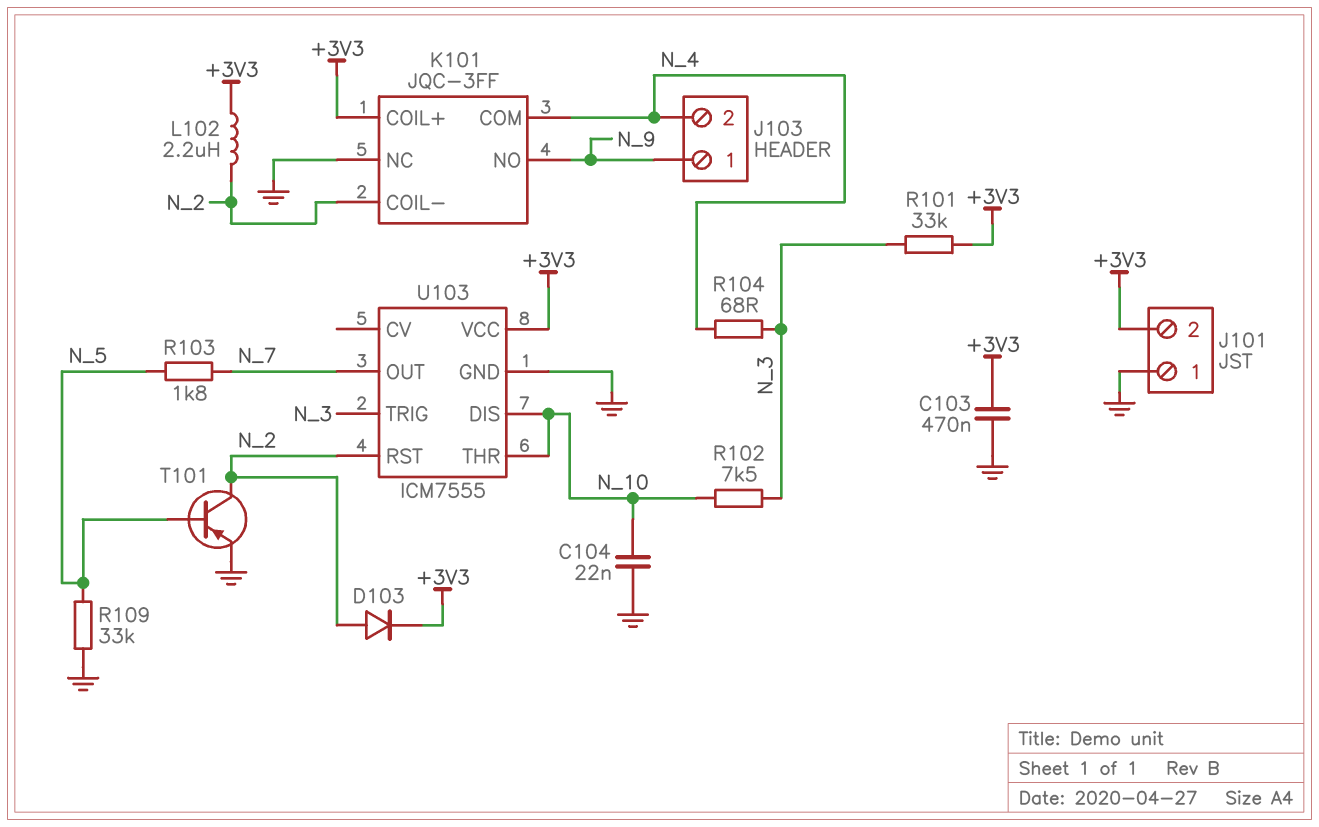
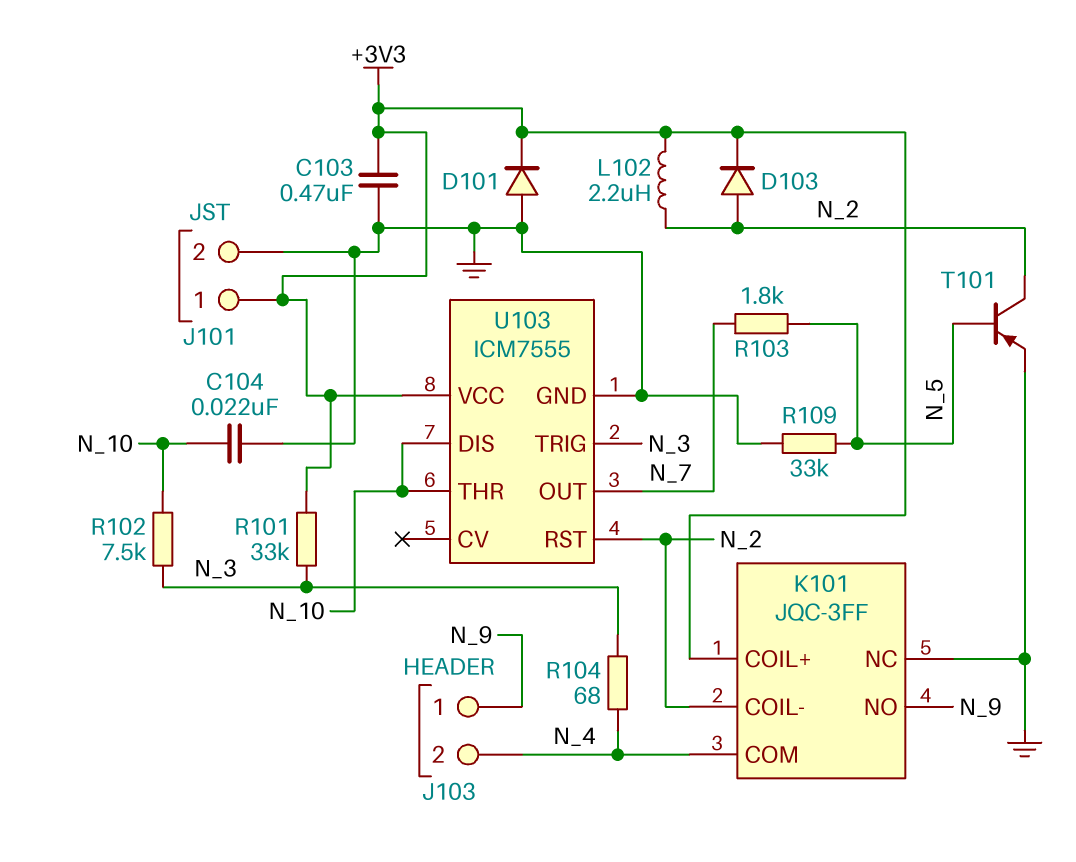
D101: none -> diode (A GND, K +3V3)
J101 pin 1: GND -> +3V3
J101 pin 2: +3V3 -> GND

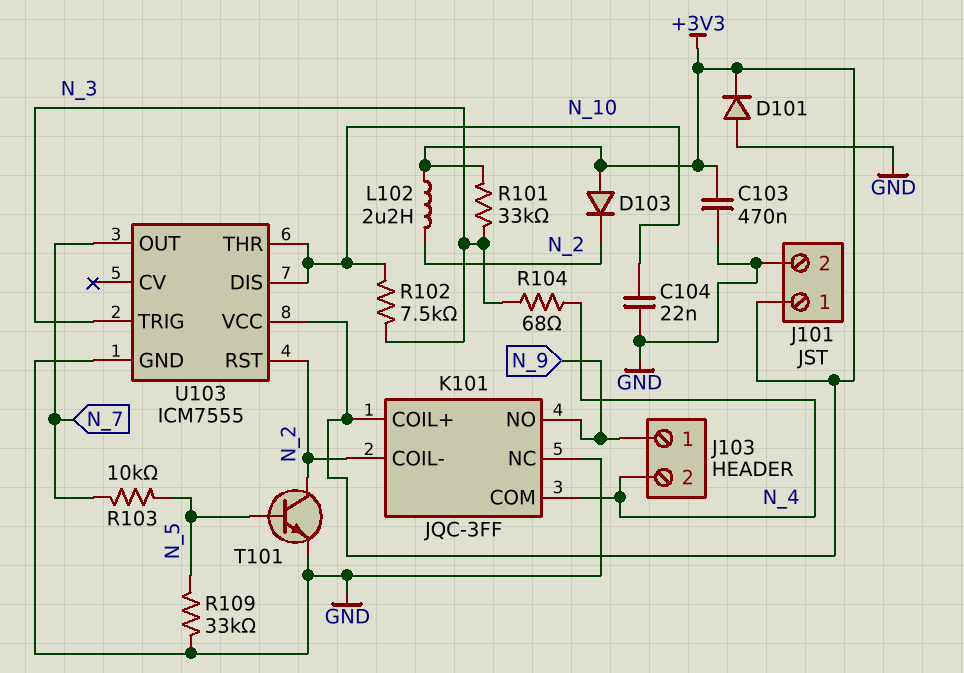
D103: diode (A N_2, K +3V3) -> diode (A +3V3, K N_2)
R103: 1.8k (N_5, N_7) -> 10k (N_5, N_7)
T101: PNP (B N_5, C N_2, E GND) -> NPN (B N_5, C N_2, E GND)

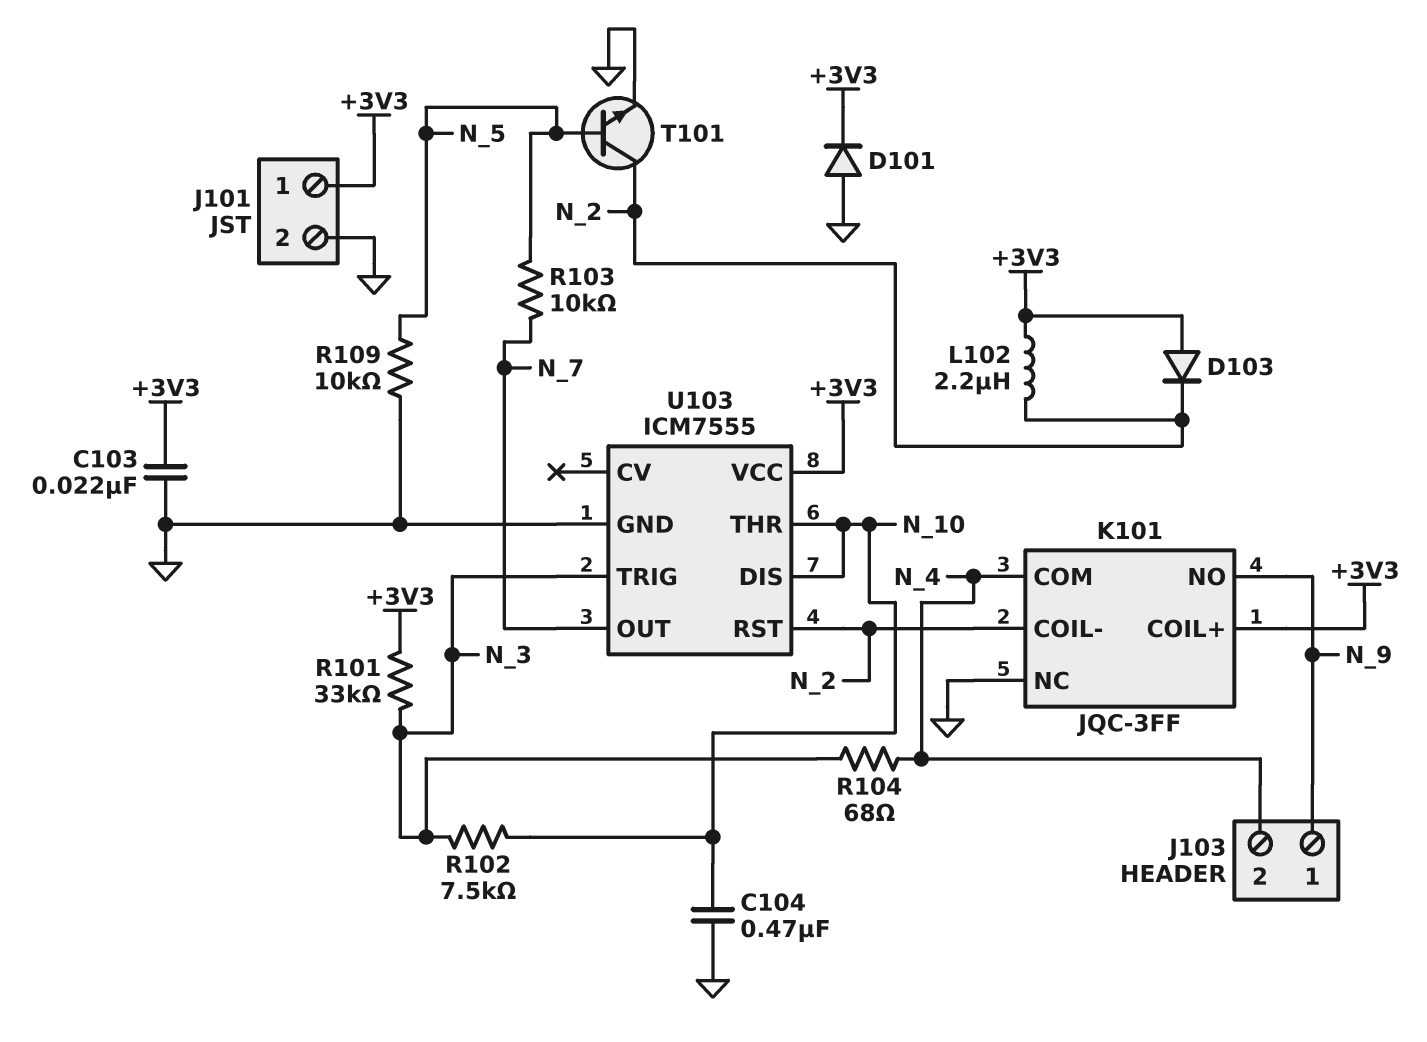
C103: 470nF (+3V3, GND) -> 22nF (+3V3, GND)
C104: 22nF (GND, N_10) -> 470nF (GND, N_10)
R109: 33k (GND, N_5) -> 10k (GND, N_5)

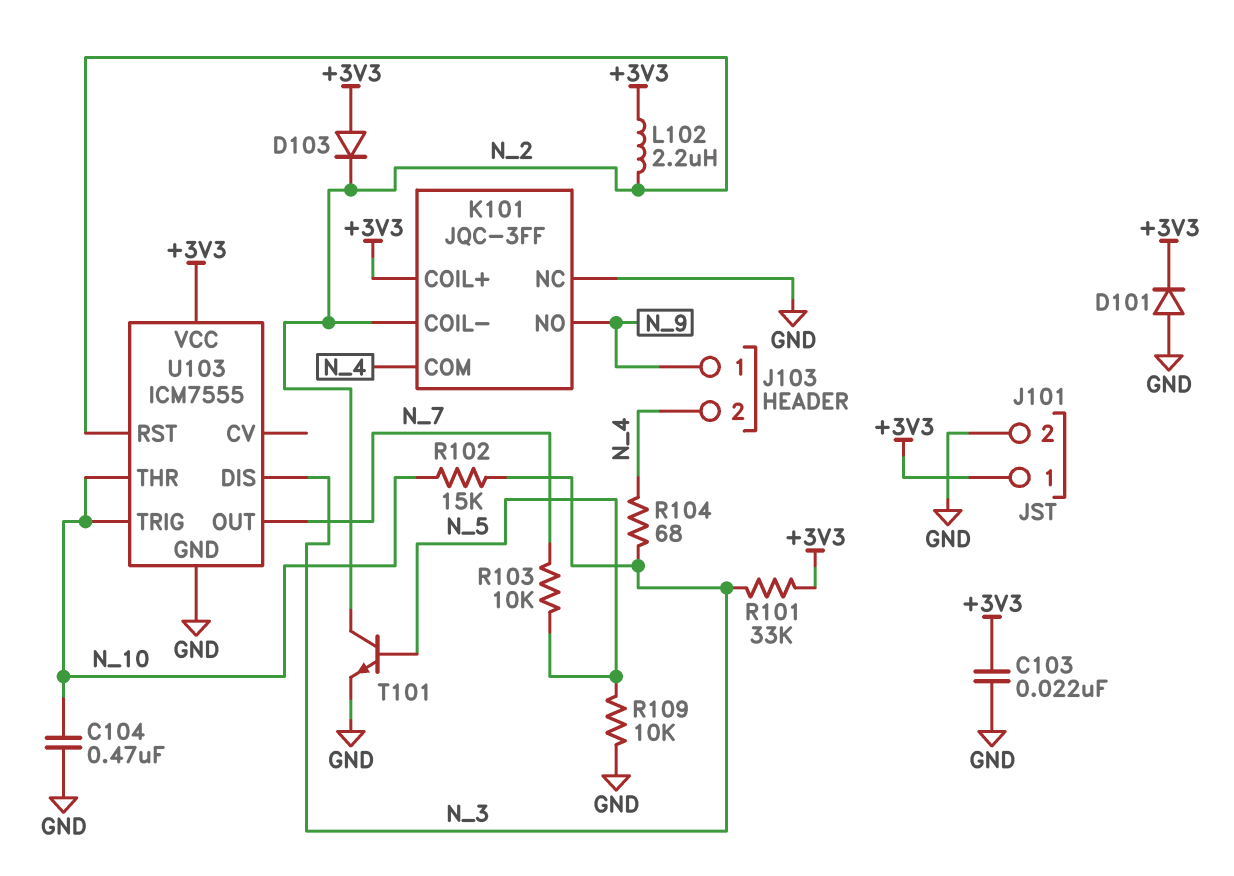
R102: 7.5k (N_3, N_10) -> 15k (N_3, N_10)
U103 pin DIS: N_10 -> N_3
U103 pin TRIG: N_3 -> N_10

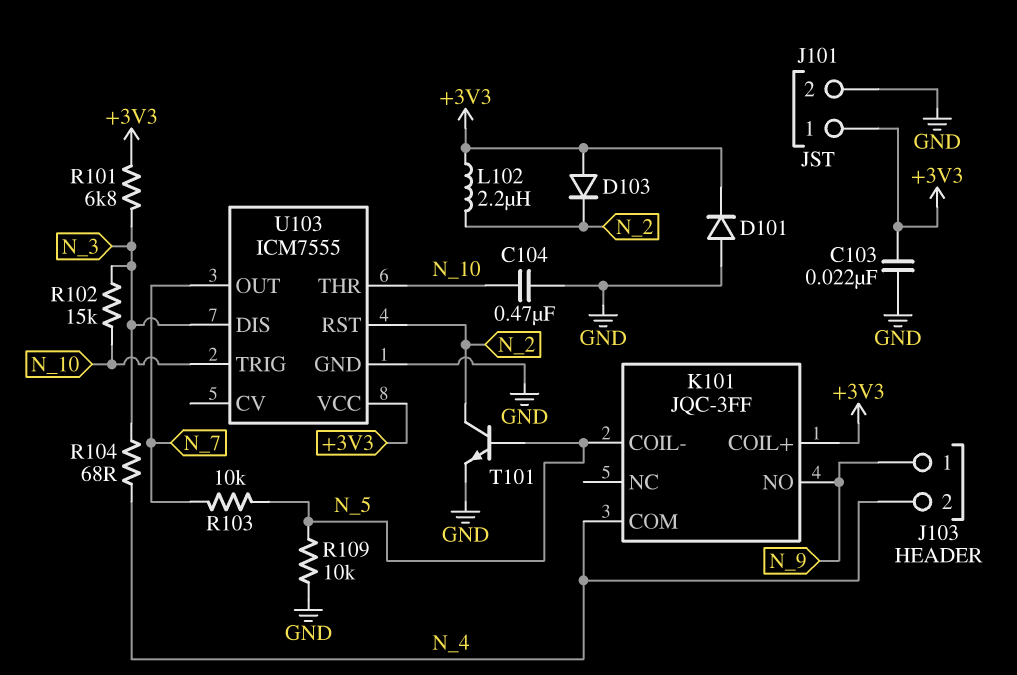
K101 pin COIL-: N_2 -> N_5
K101 pin NC: GND -> none
R101: 33k (+3V3, N_3) -> 6.8k (+3V3, N_3)

